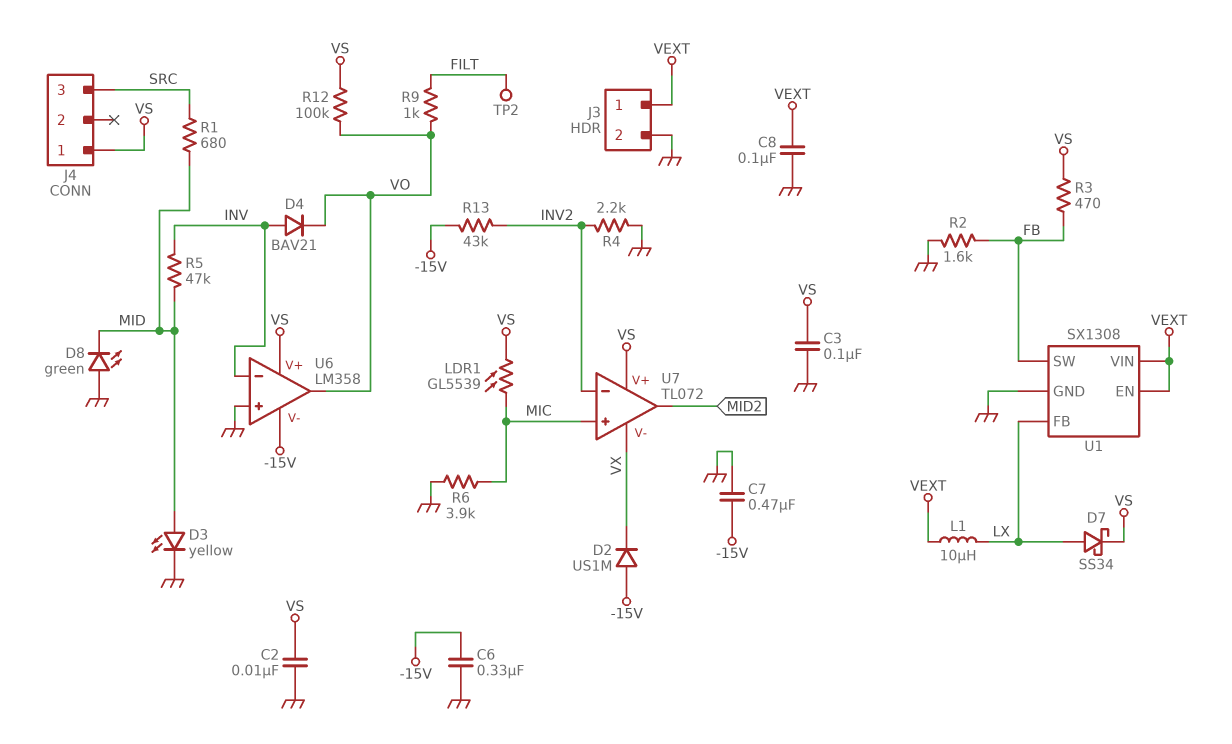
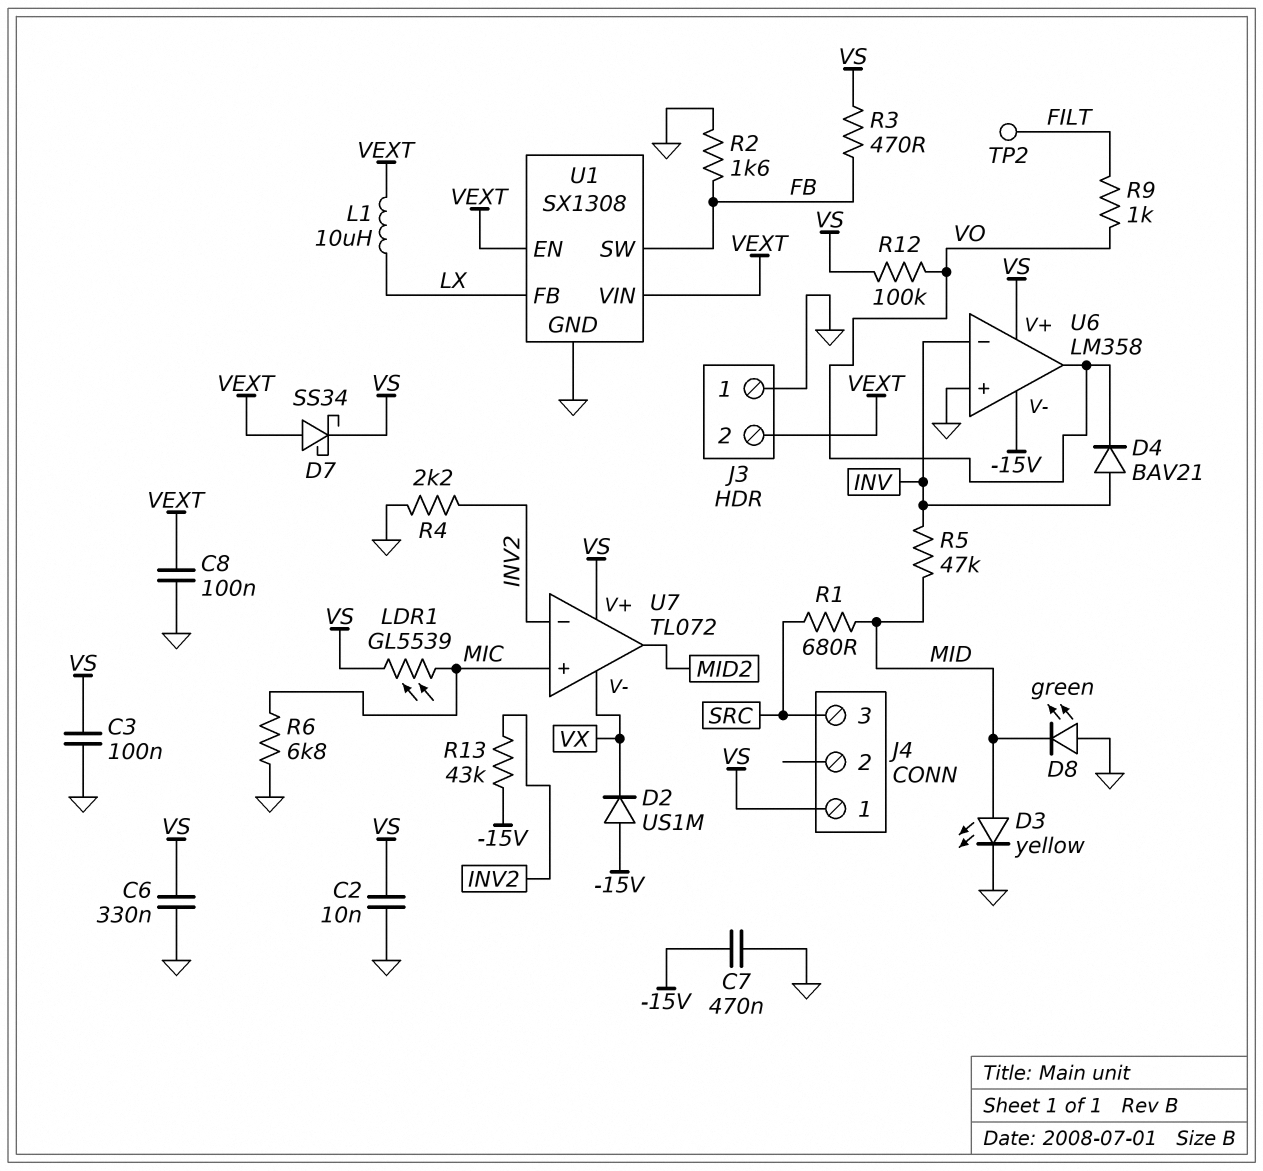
C6: 330nF (-15V, GND) -> 330nF (GND, VS)
D7: schottky SS34 (A LX, K VS) -> schottky SS34 (A VEXT, K VS)
J3 pin 1: VEXT -> GND
J3 pin 2: GND -> VEXT
R6: 3.9k (GND, MIC) -> 6.8k (GND, MIC)

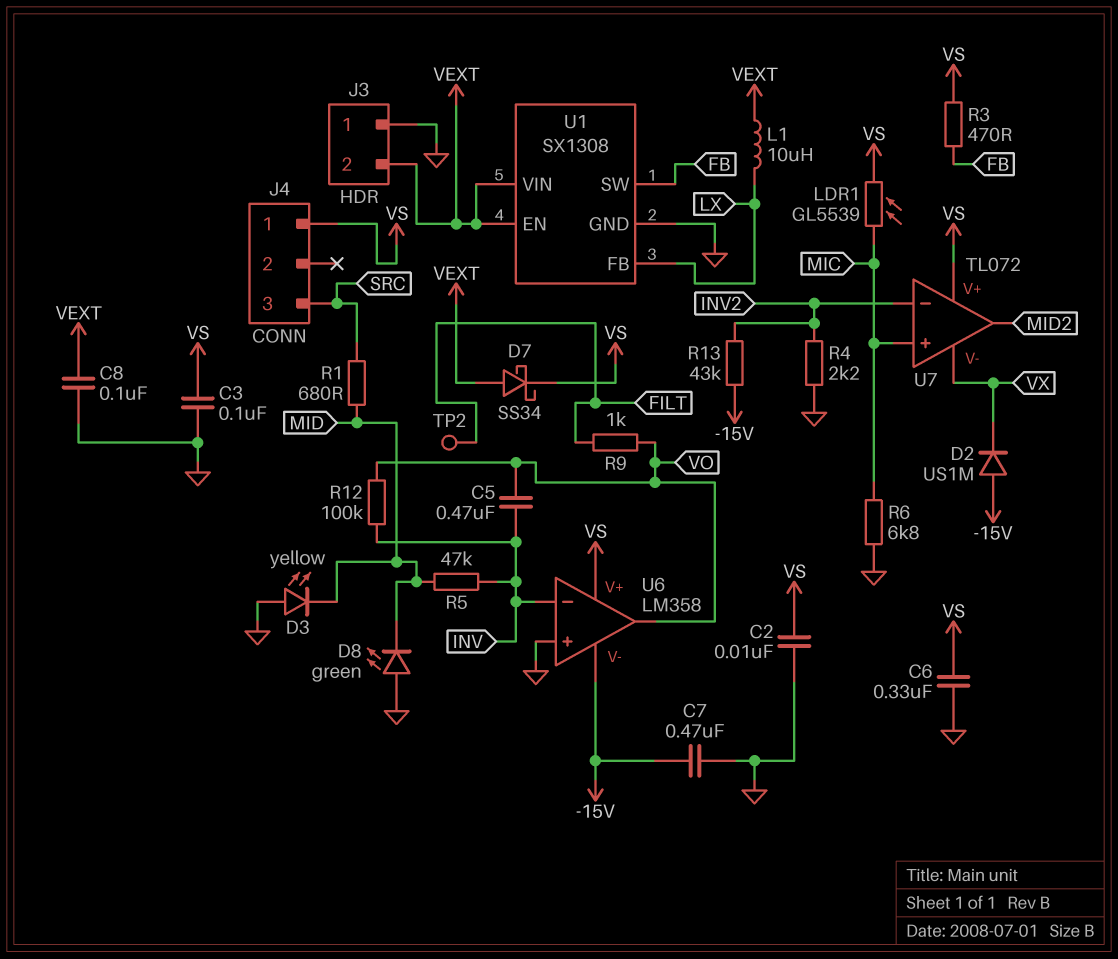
C5: none -> 470nF (INV, VO)
D3: LED yellow (A MID, K GND) -> LED yellow (A GND, K MID)
D4: diode BAV21 (A INV, K VO) -> none
R2: 1.6k (FB, GND) -> none
R12: 100k (VO, VS) -> 100k (INV, VO)

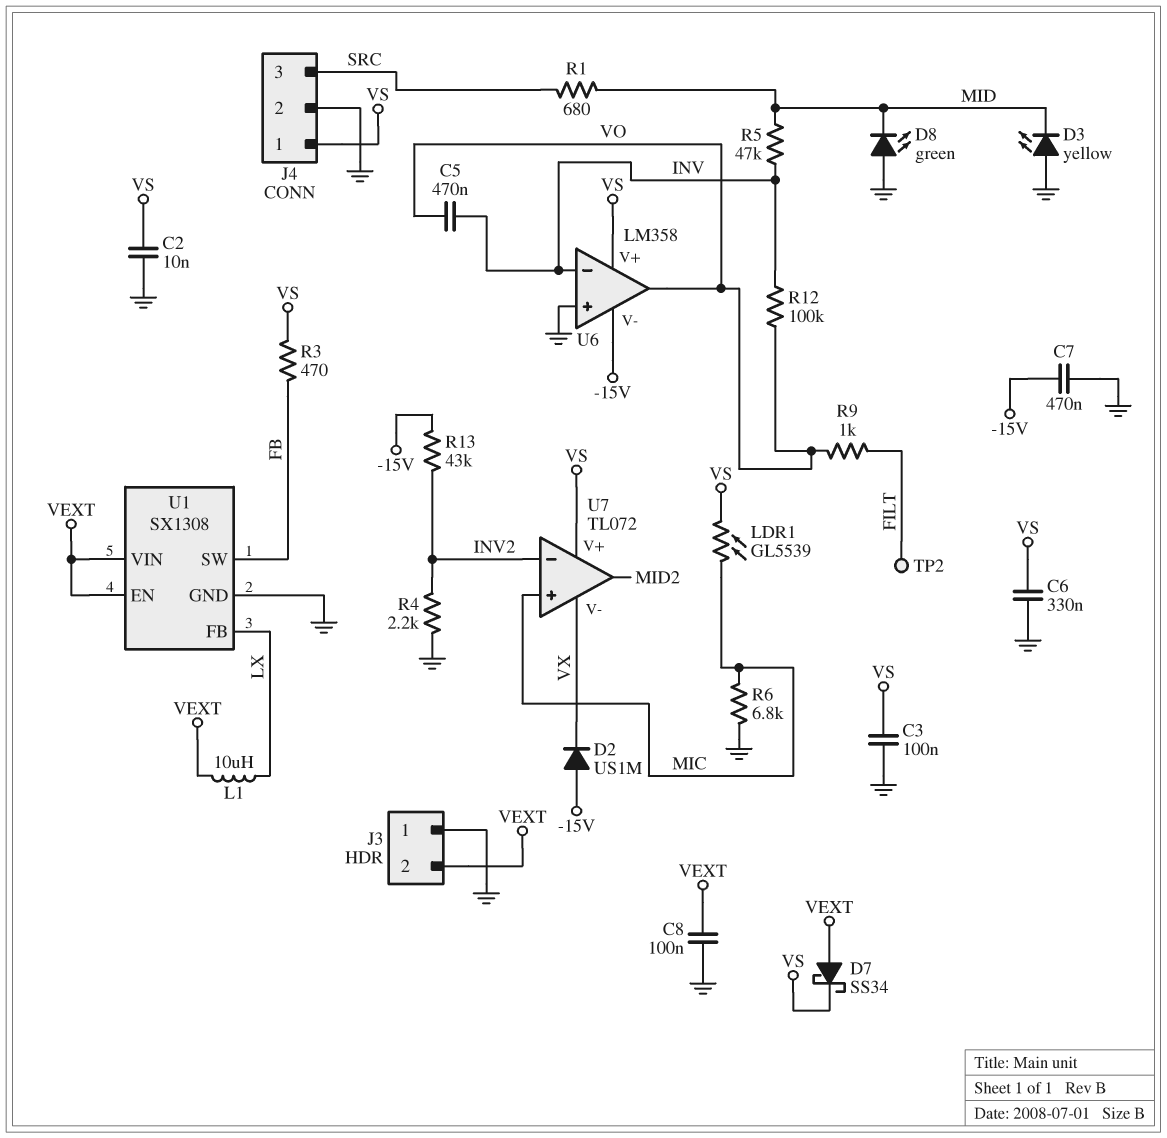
J4 pin 2: none -> GND

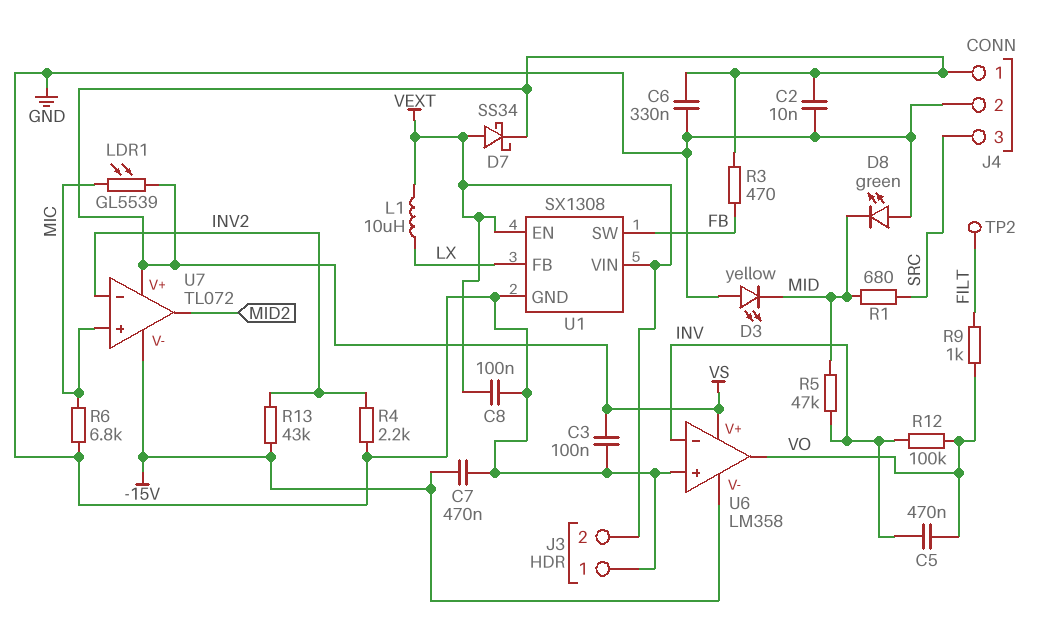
D2: diode US1M (A -15V, K VX) -> none
U7 pin V-: VX -> -15V

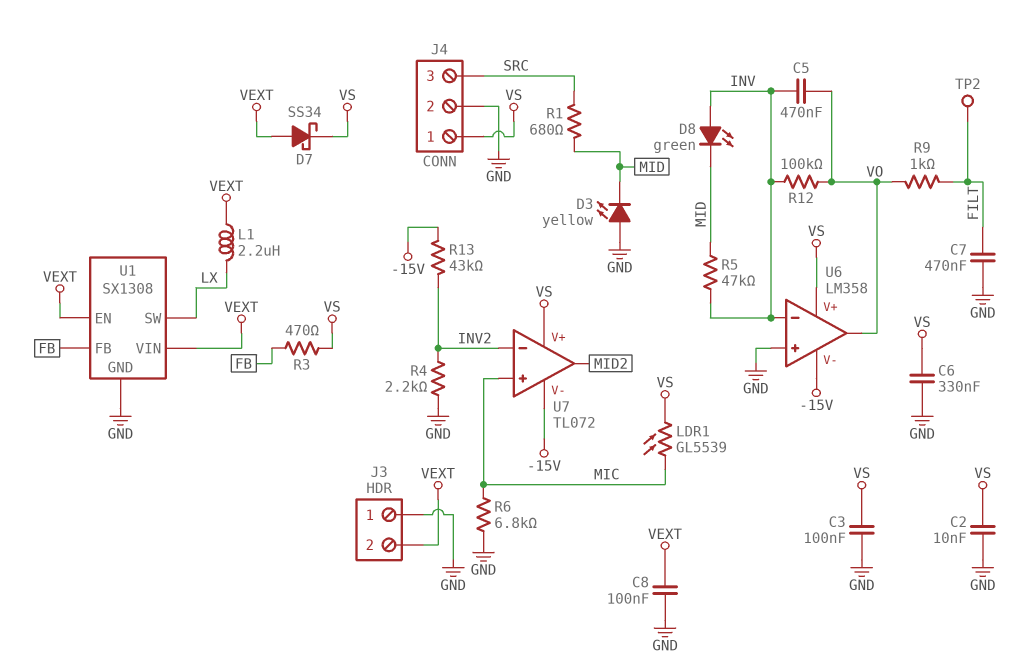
C7: 470nF (-15V, GND) -> 470nF (FILT, GND)
D8: LED green (A GND, K MID) -> LED green (A INV, K MID)
L1: 10uH (LX, VEXT) -> 2.2uH (LX, VEXT)
U1 pin FB: LX -> FB
U1 pin SW: FB -> LX

